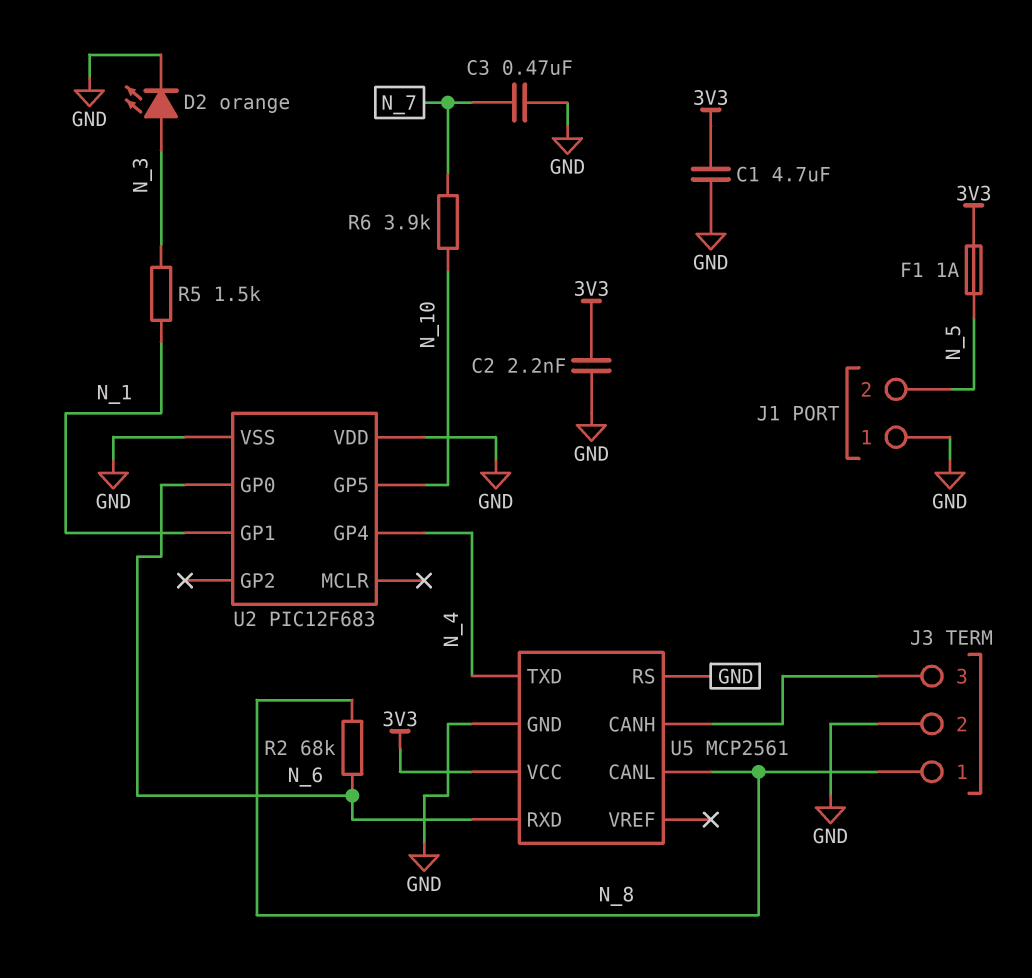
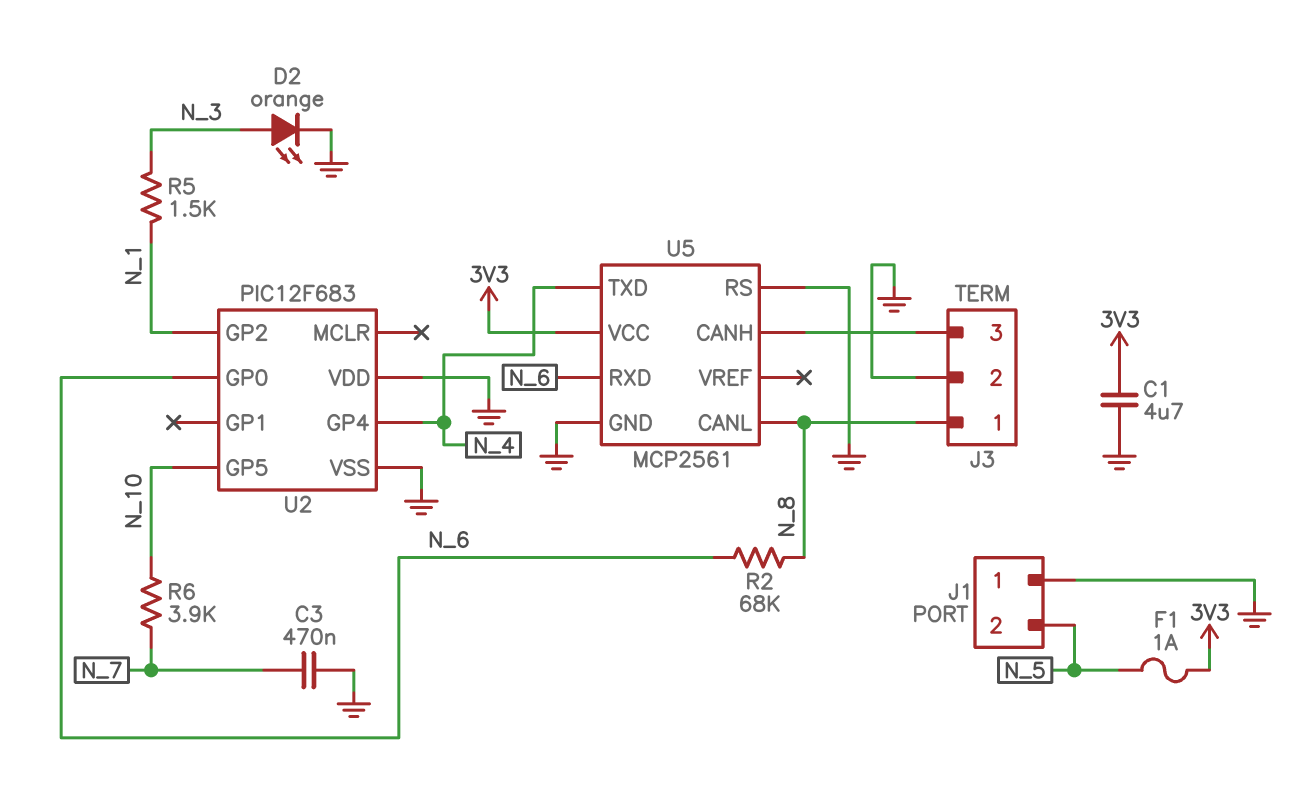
C2: 2.2nF (3V3, GND) -> none
U2 pin GP1: N_1 -> none
U2 pin GP2: none -> N_1

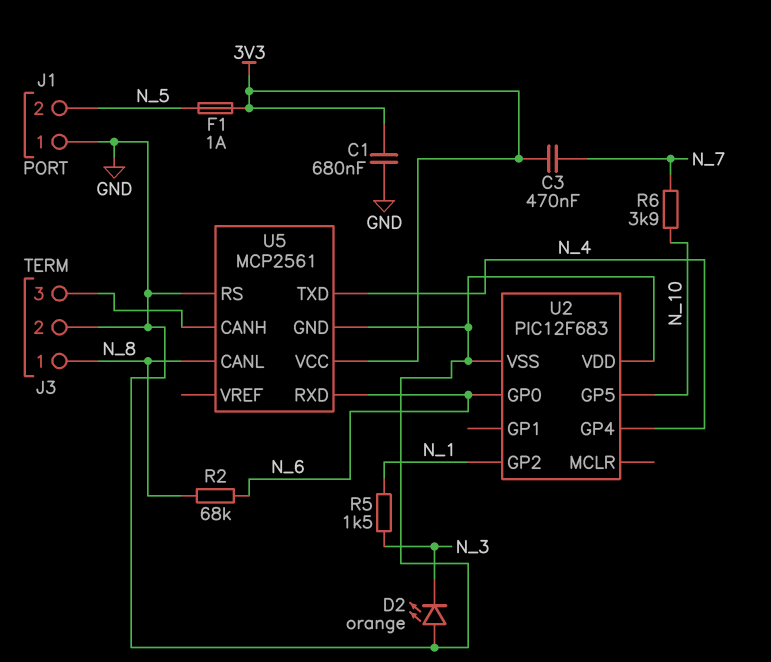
C1: 4.7uF (3V3, GND) -> 680nF (3V3, GND)
C3: 470nF (GND, N_7) -> 470nF (3V3, N_7)
D2: LED orange (A N_3, K GND) -> LED orange (A GND, K N_3)

